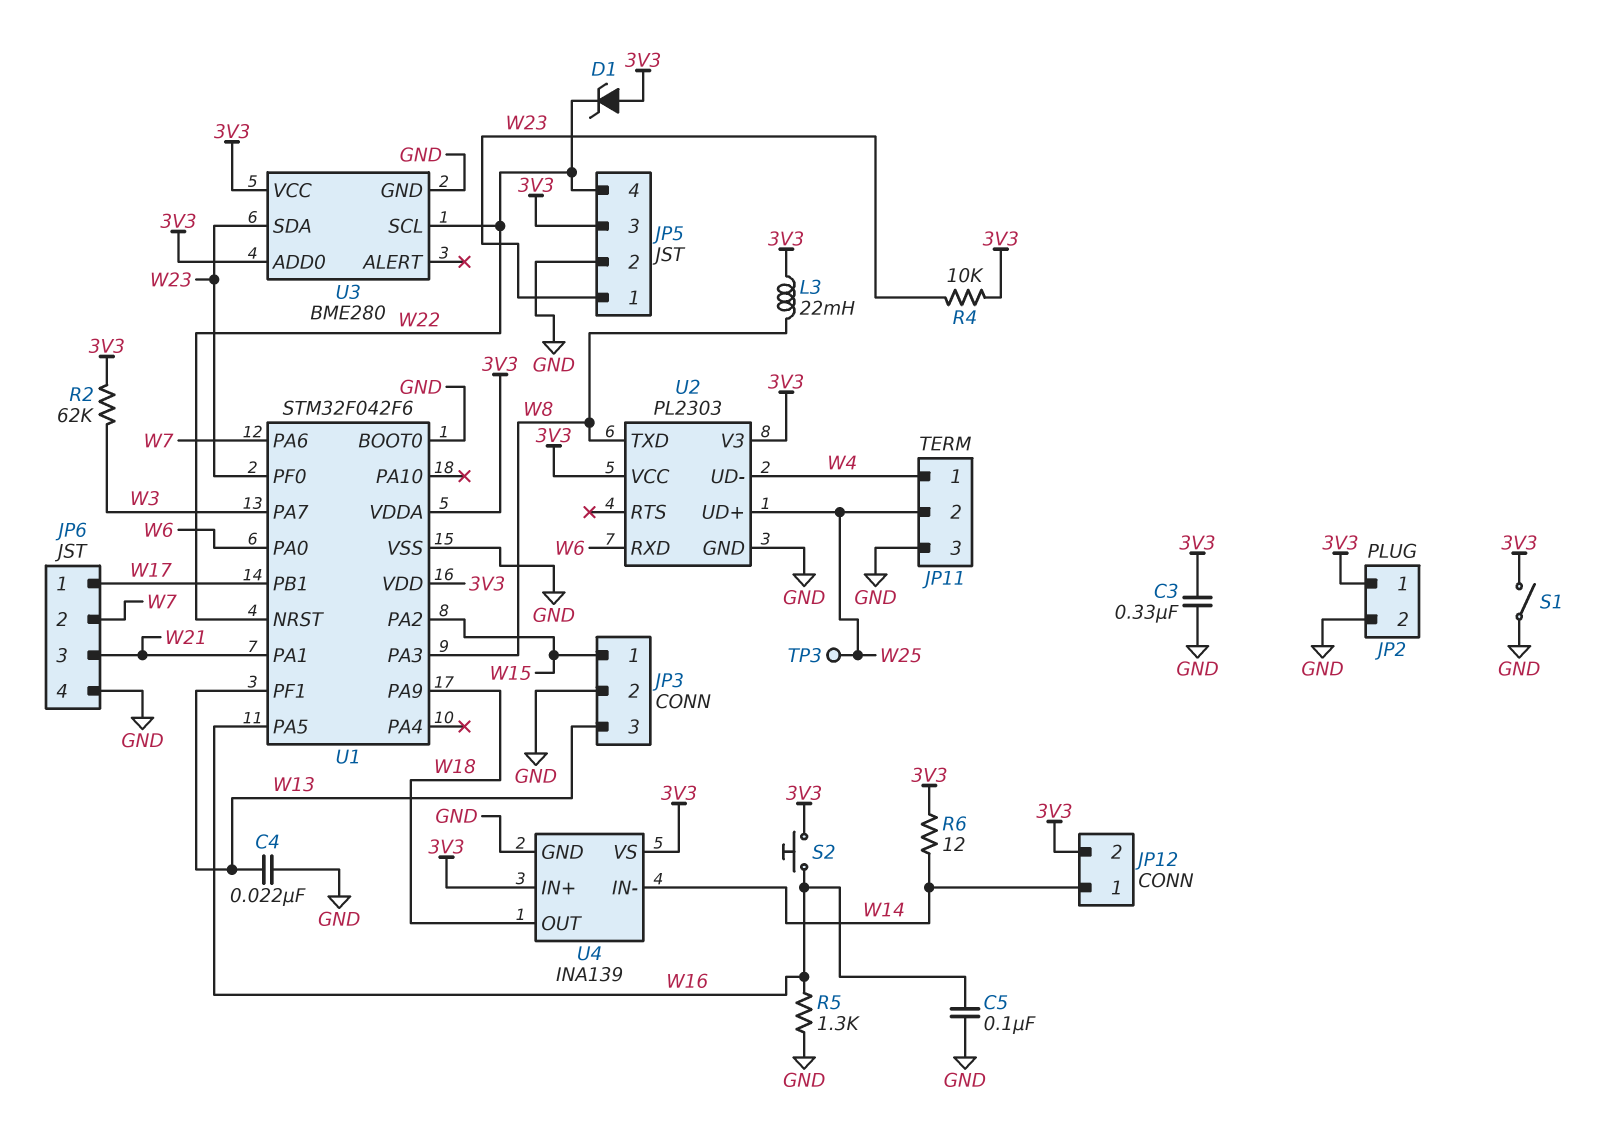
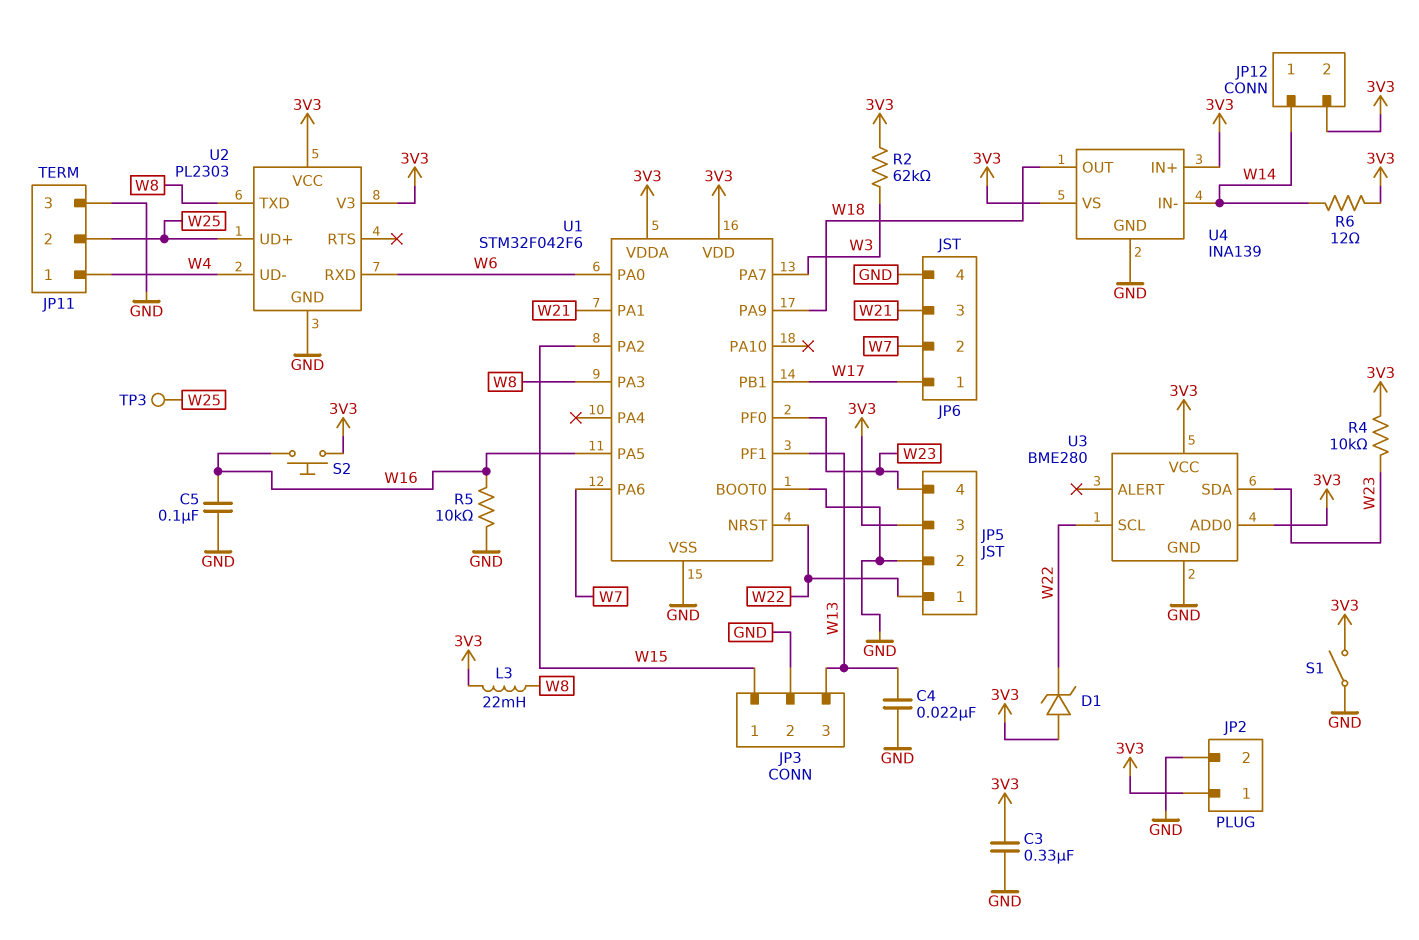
JP5 pin 1: W23 -> W22
JP5 pin 4: W22 -> W23
R5: 1.3k (GND, W16) -> 10k (GND, W16)

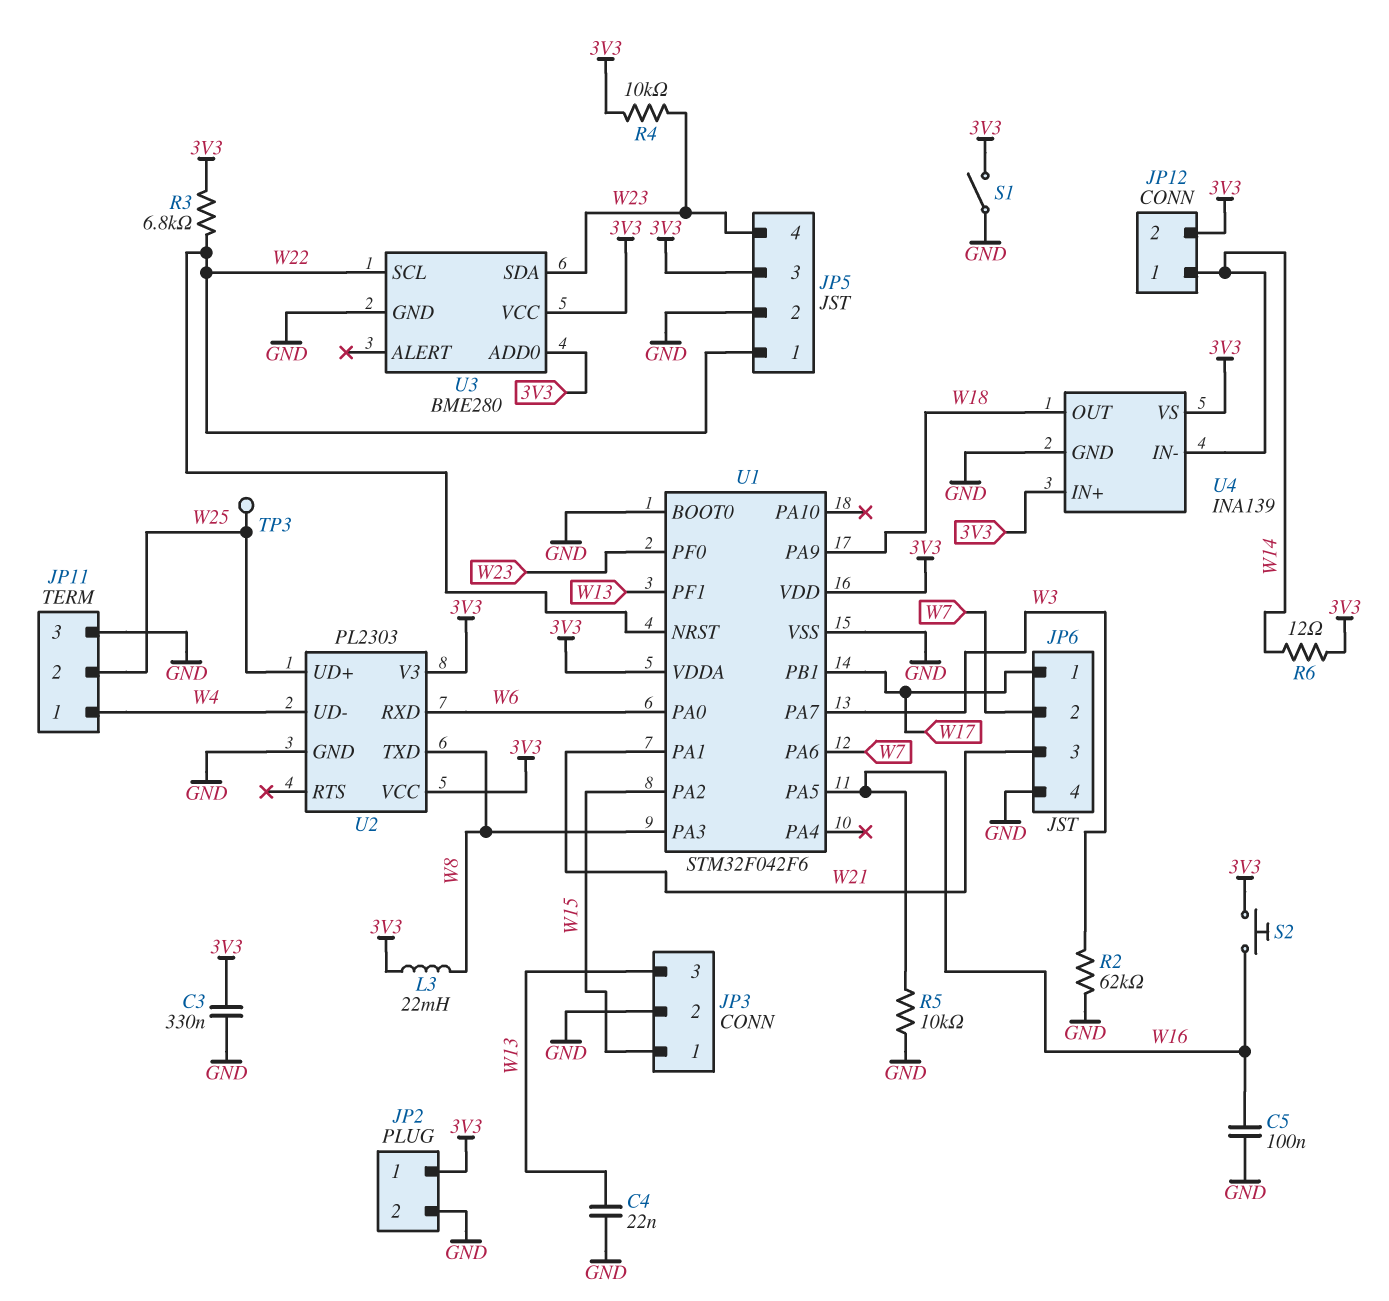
D1: zener (A 3V3, K W22) -> none
R2: 62k (3V3, W3) -> 62k (GND, W3)
R3: none -> 6.8k (3V3, W22)

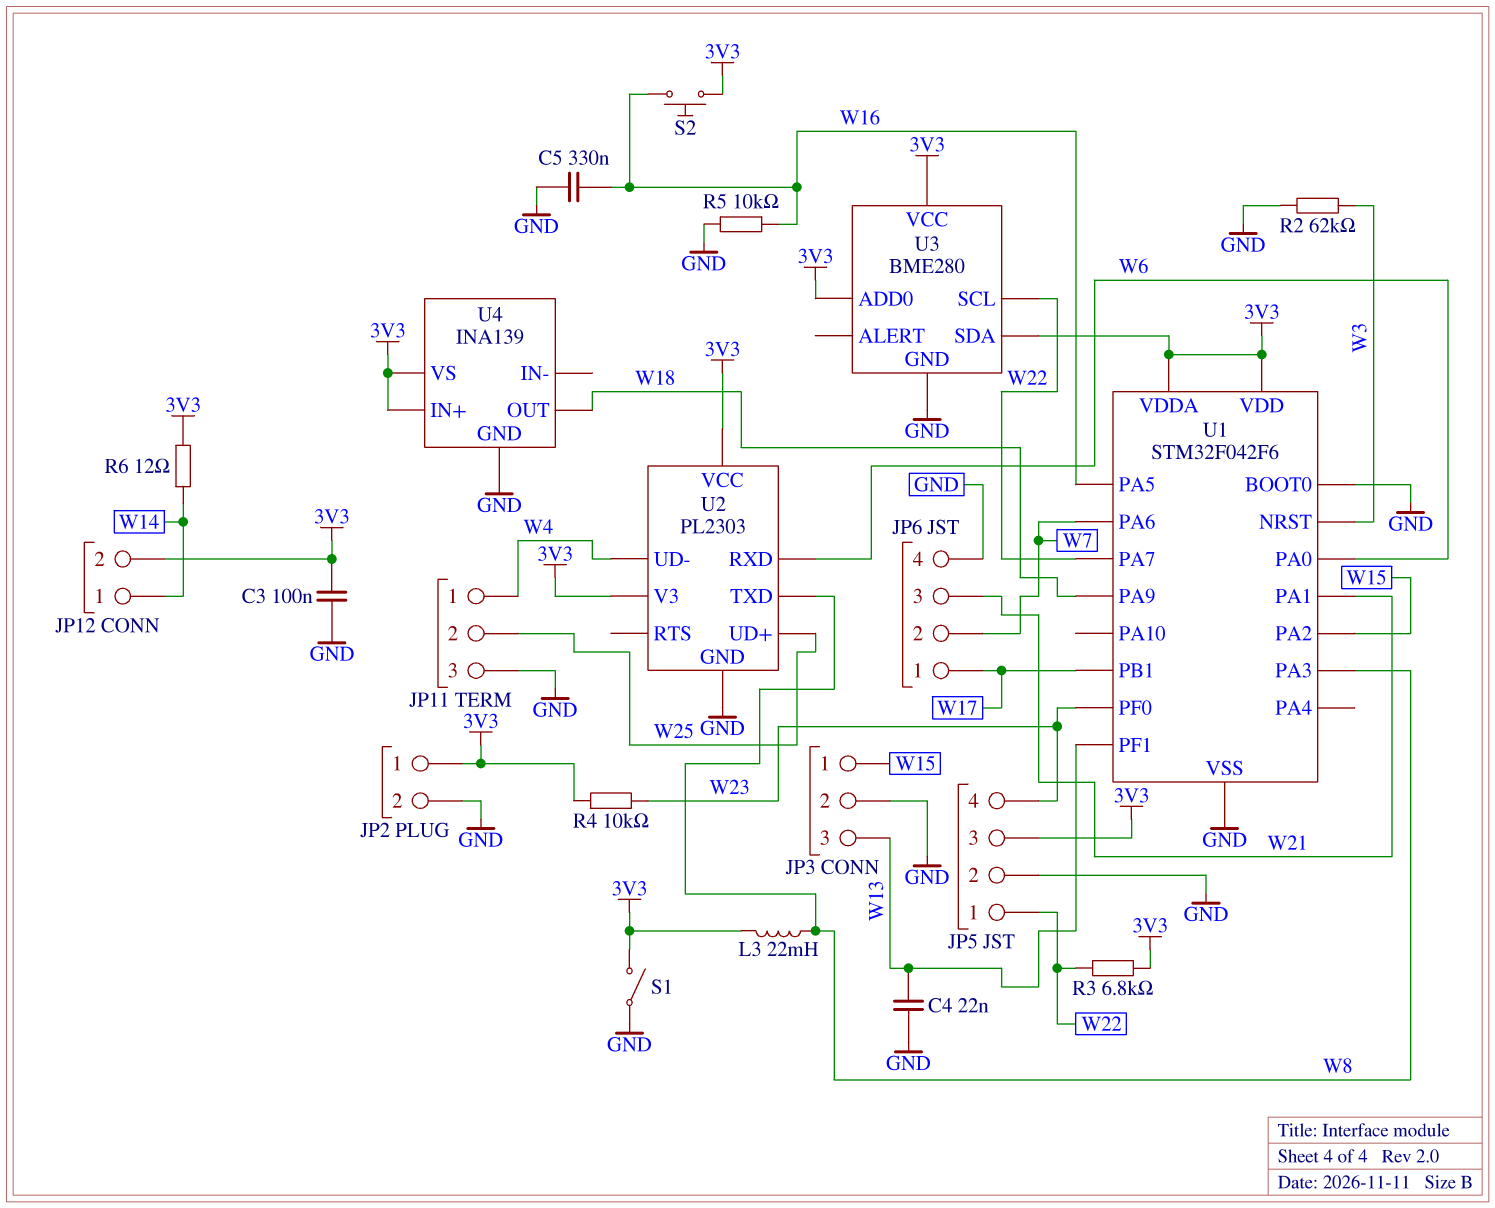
C3: 330nF (3V3, GND) -> 100nF (3V3, GND)
C5: 100nF (GND, W16) -> 330nF (GND, W16)
TP3: test point (W25) -> none
U1 pin NRST: W22 -> W3
U1 pin PA7: W3 -> W22
U3 pin SDA: W23 -> 3V3
U4 pin IN-: W14 -> none

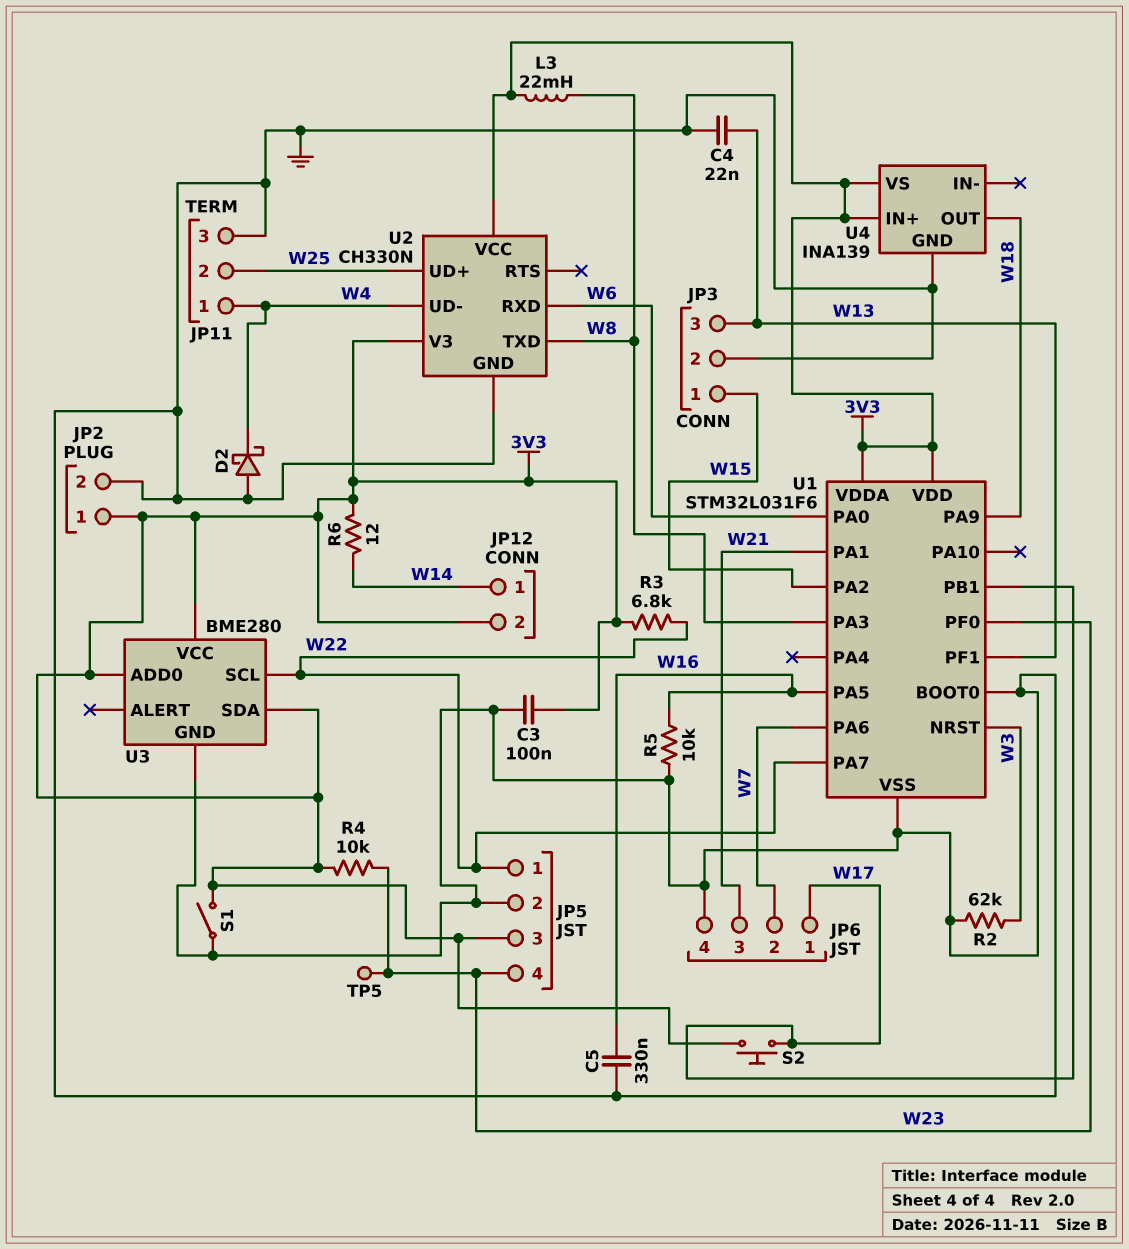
D2: none -> schottky (A GND, K W4)
S2: button (3V3, W16) -> button (3V3, W17)
TP5: none -> test point (W23)
U1: STM32F042F6 -> STM32L031F6
U2: PL2303 -> CH330N

